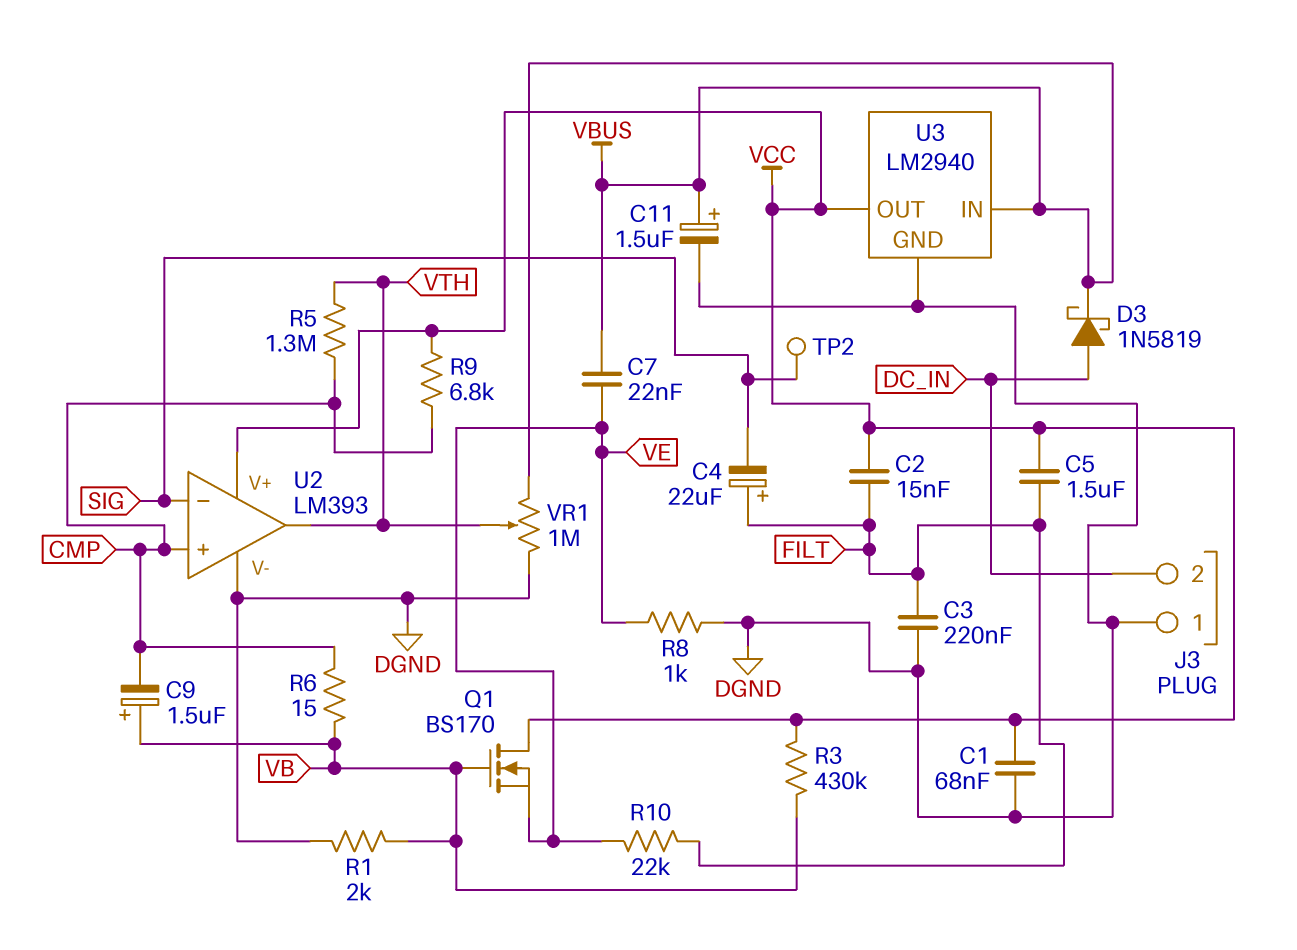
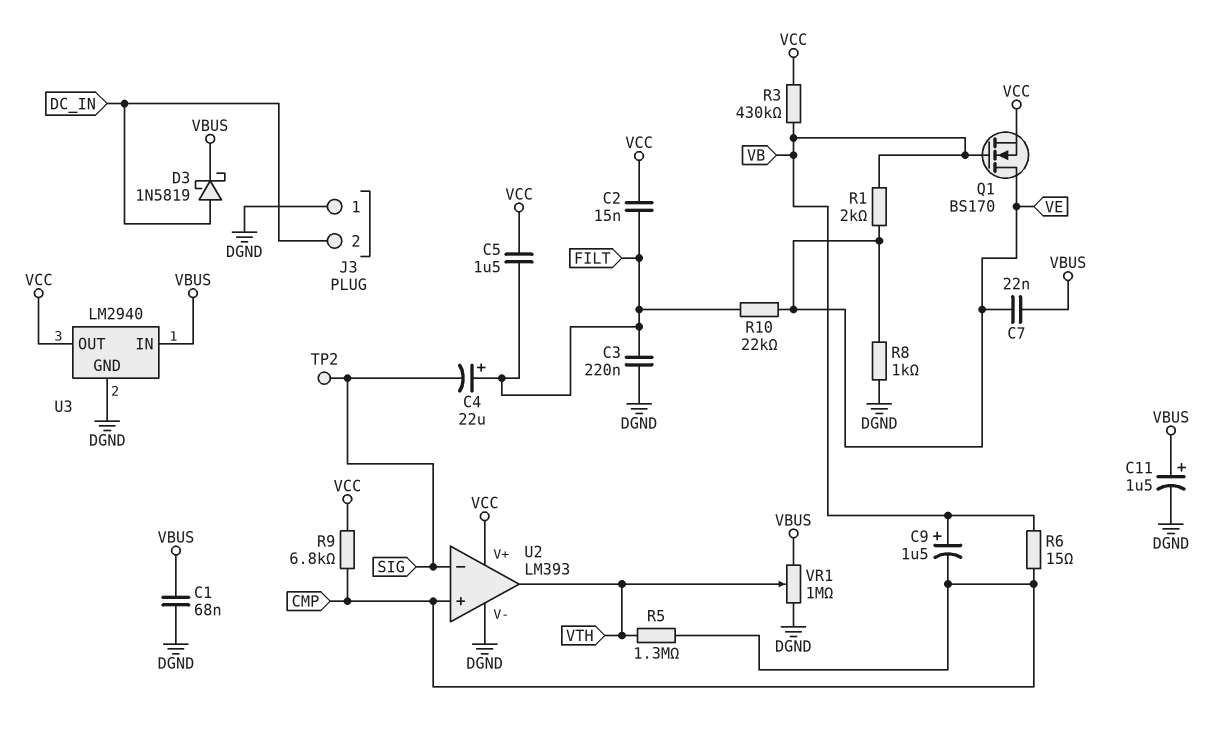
C1: 68nF (DGND, VCC) -> 68nF (DGND, VBUS)
Q1: NMOS BS170 (G VB, D VCC, S VE) -> NMOS BS170 (G VB, D VE, S VCC)
R1: 2k (DGND, VB) -> 2k (VB, VE)

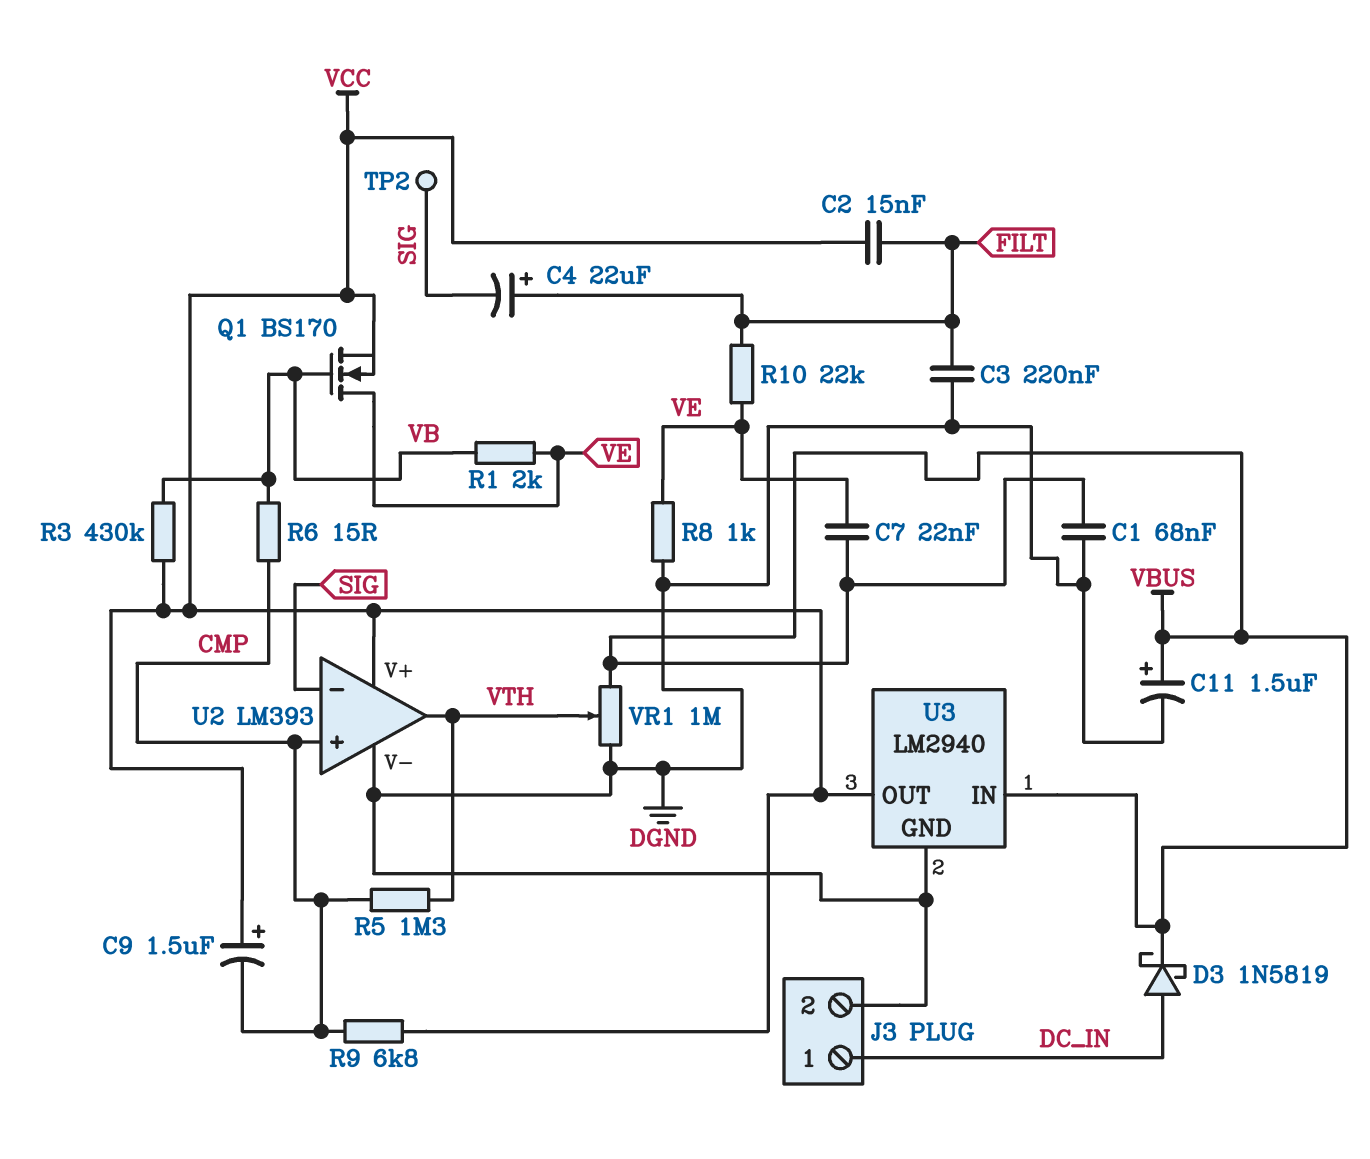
C5: 1.5uF (FILT, VCC) -> none
C9: 1.5uF (plus VB, minus CMP) -> 1.5uF (plus VCC, minus CMP)
J3 pin 1: DGND -> DC_IN
J3 pin 2: DC_IN -> DGND

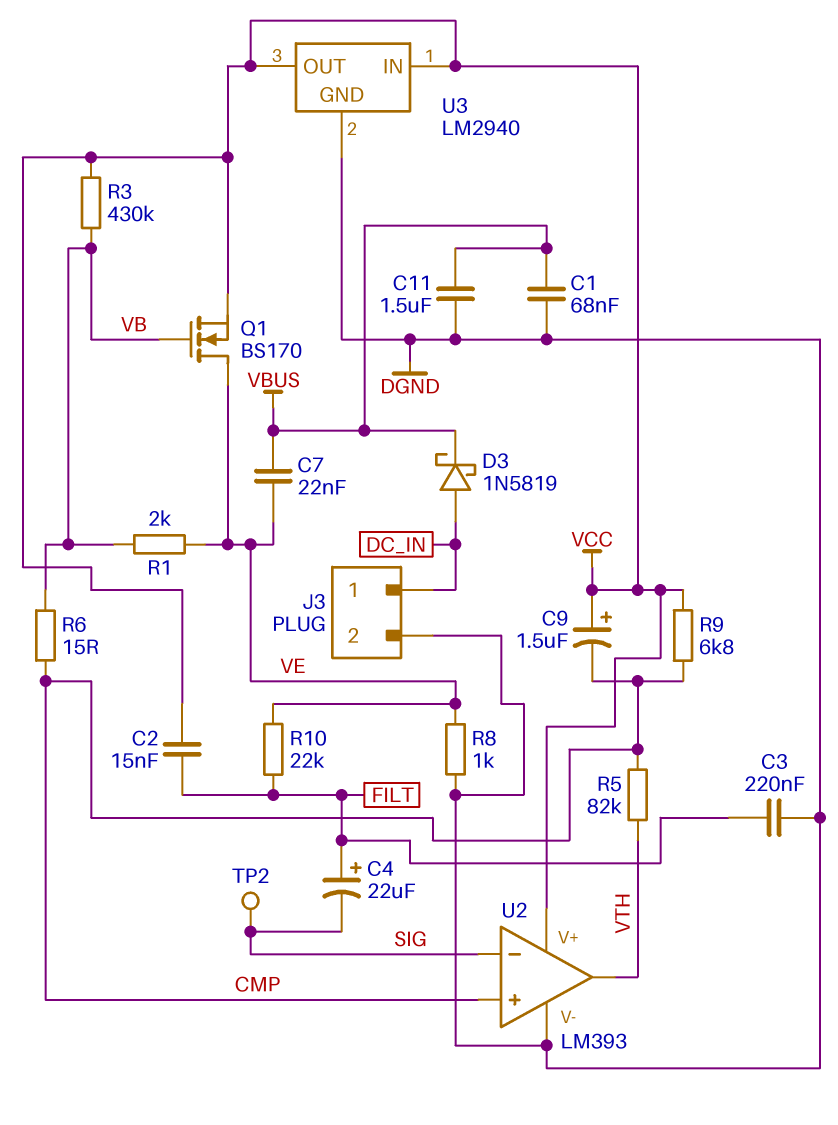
C11: 1.5uF (plus VBUS, minus DGND) -> 1.5uF (DGND, VBUS)
R5: 1.3M (CMP, VTH) -> 82k (CMP, VTH)
U3 pin IN: VBUS -> VCC
VR1: 1M (DGND, VBUS, wiper VTH) -> none

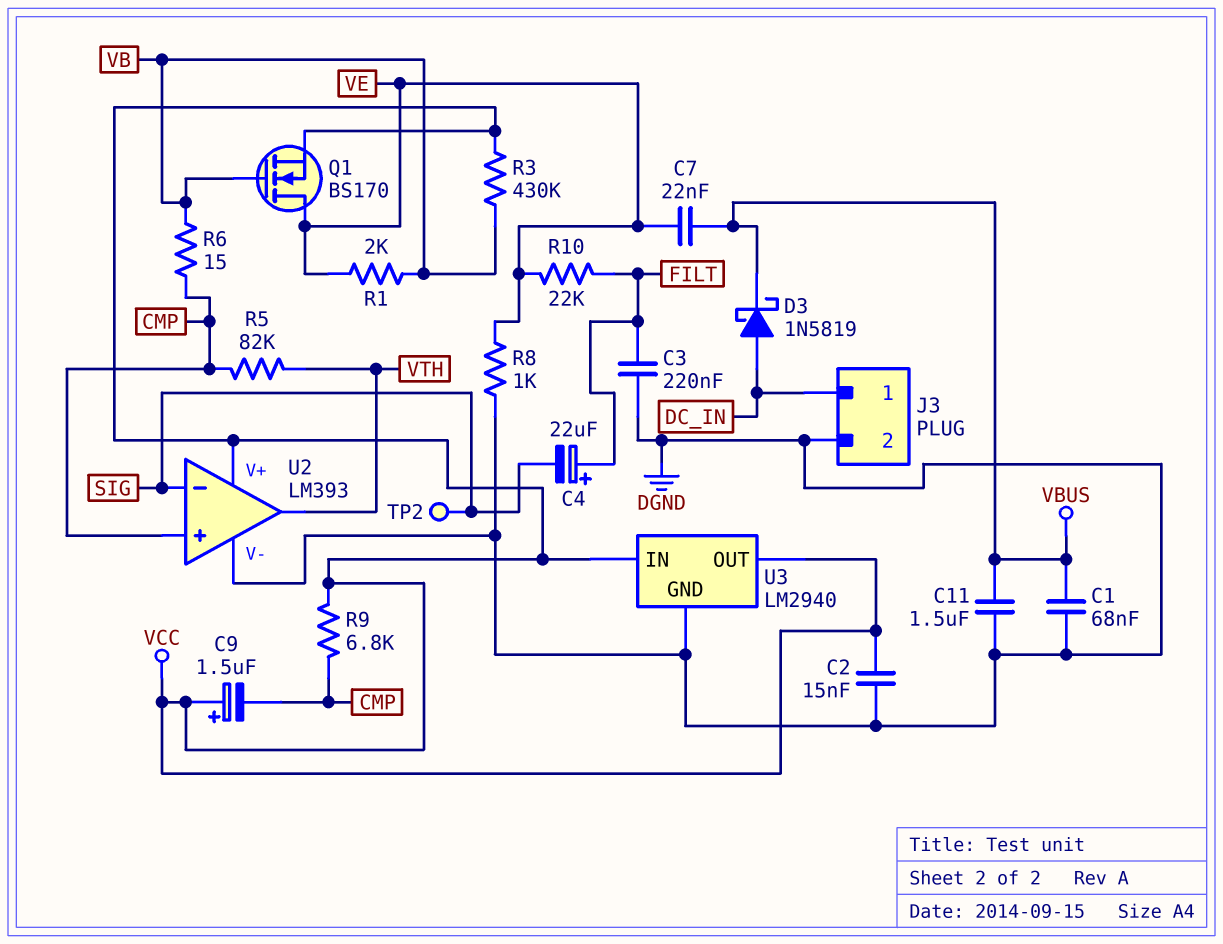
C2: 15nF (FILT, VCC) -> 15nF (DGND, VCC)

